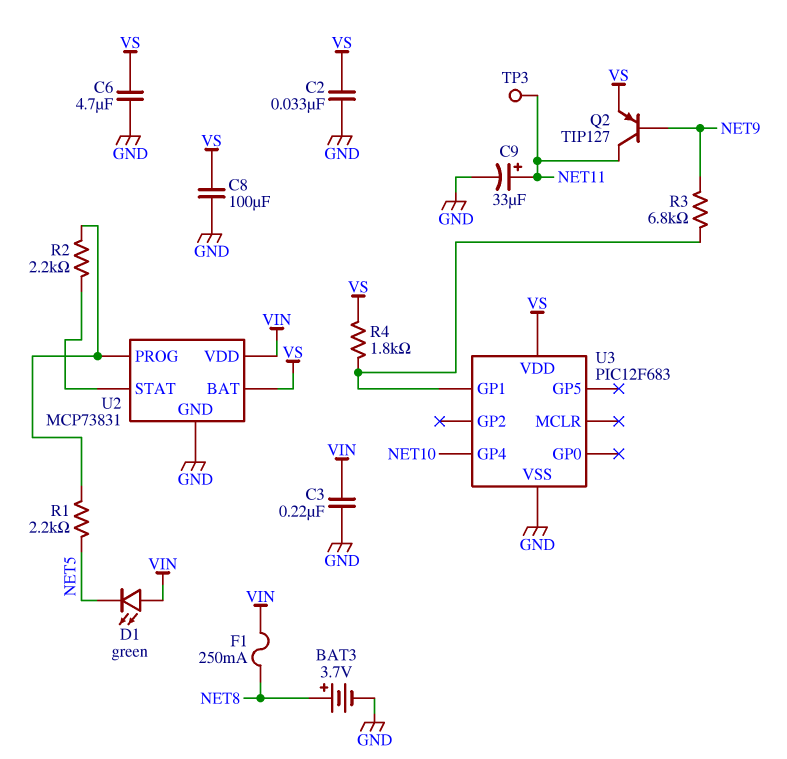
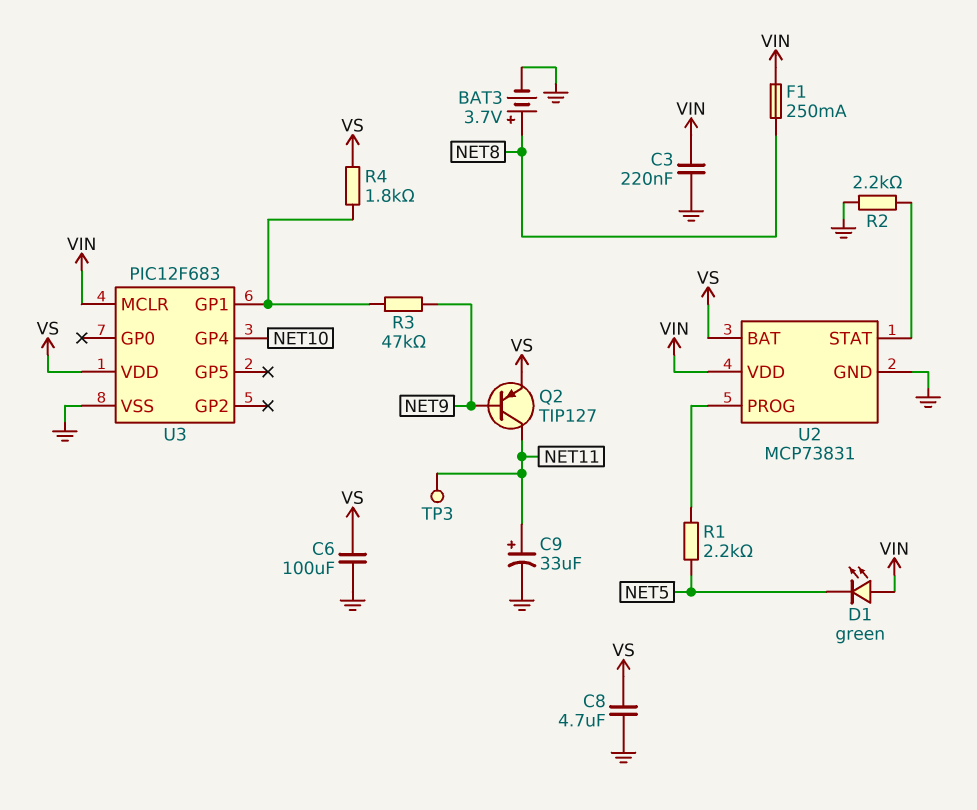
C2: 33nF (GND, VS) -> none
C6: 4.7uF (GND, VS) -> 100uF (GND, VS)
C8: 100uF (GND, VS) -> 4.7uF (GND, VS)
R2: 2.2k (U2/PROG, U2/STAT) -> 2.2k (GND, U2/STAT)
R3: 6.8k (NET9, U3/GP1) -> 47k (NET9, U3/GP1)
U3 pin MCLR: none -> VIN

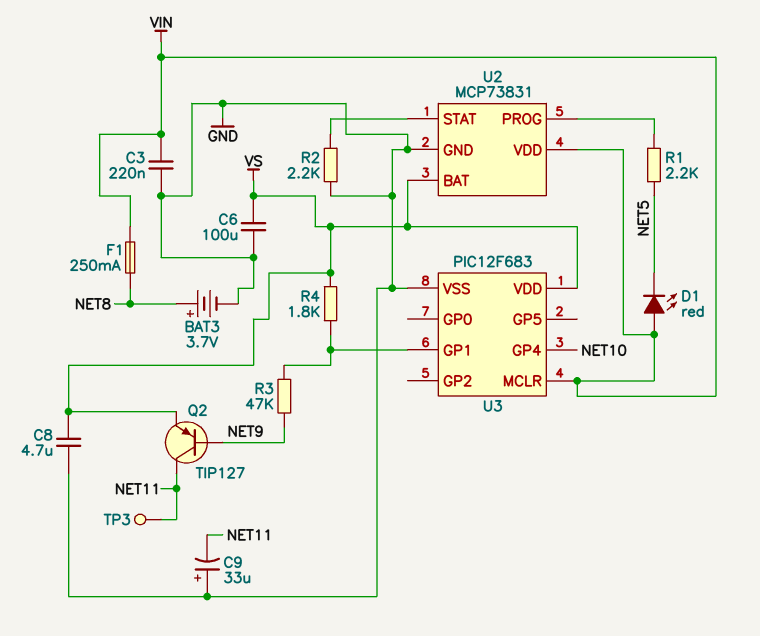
C9: 33uF (plus NET11, minus GND) -> 33uF (plus GND, minus NET11)
D1: LED green (A VIN, K NET5) -> LED red (A VIN, K NET5)

